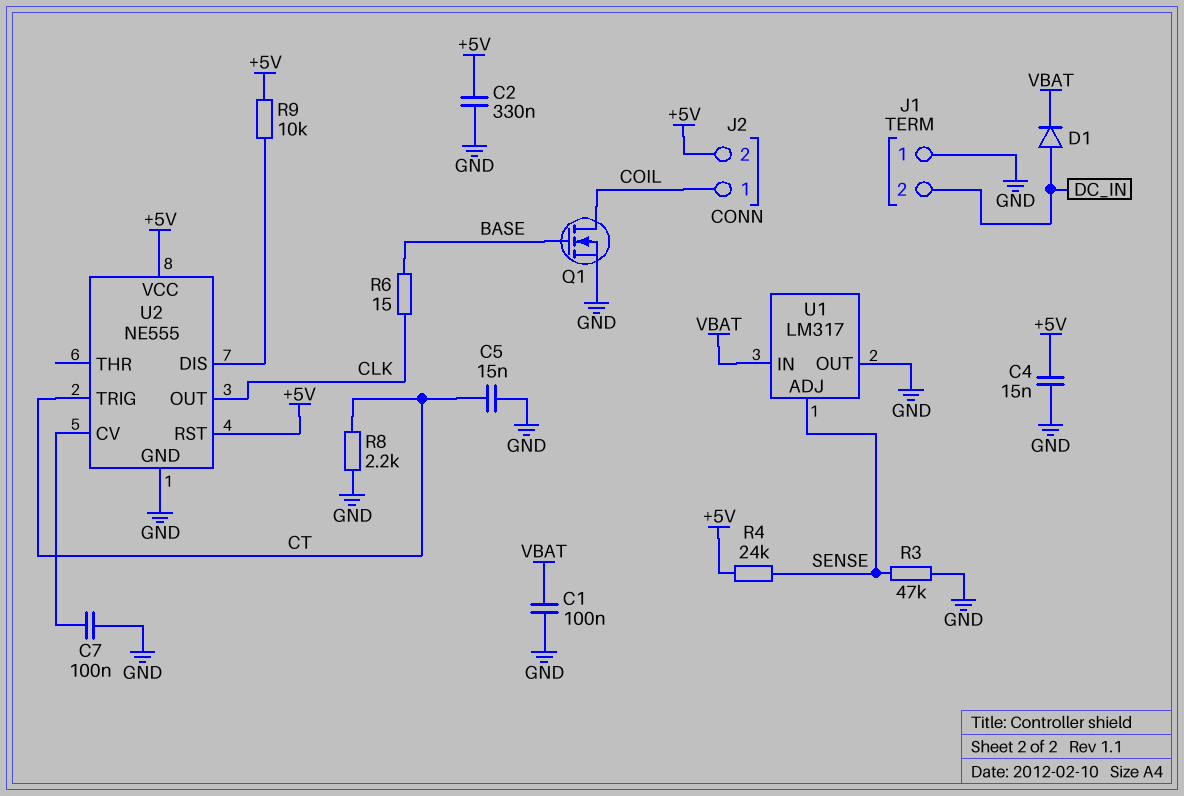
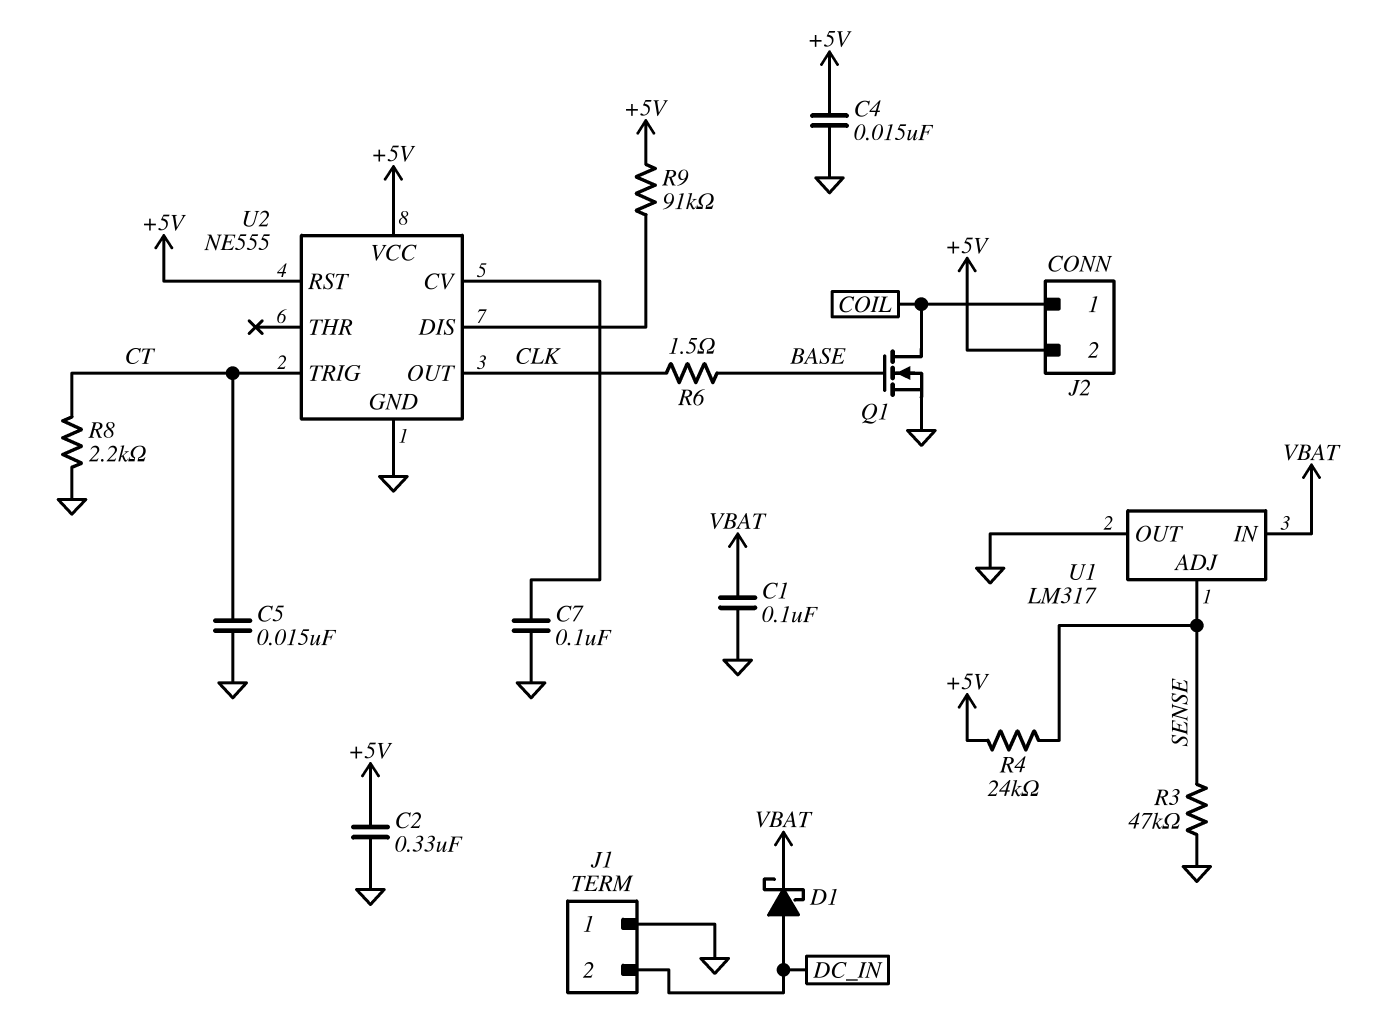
D1: diode (A DC_IN, K VBAT) -> schottky (A DC_IN, K VBAT)
R6: 15 (BASE, CLK) -> 1.5 (BASE, CLK)
R9: 10k (+5V, U2/DIS) -> 91k (+5V, U2/DIS)

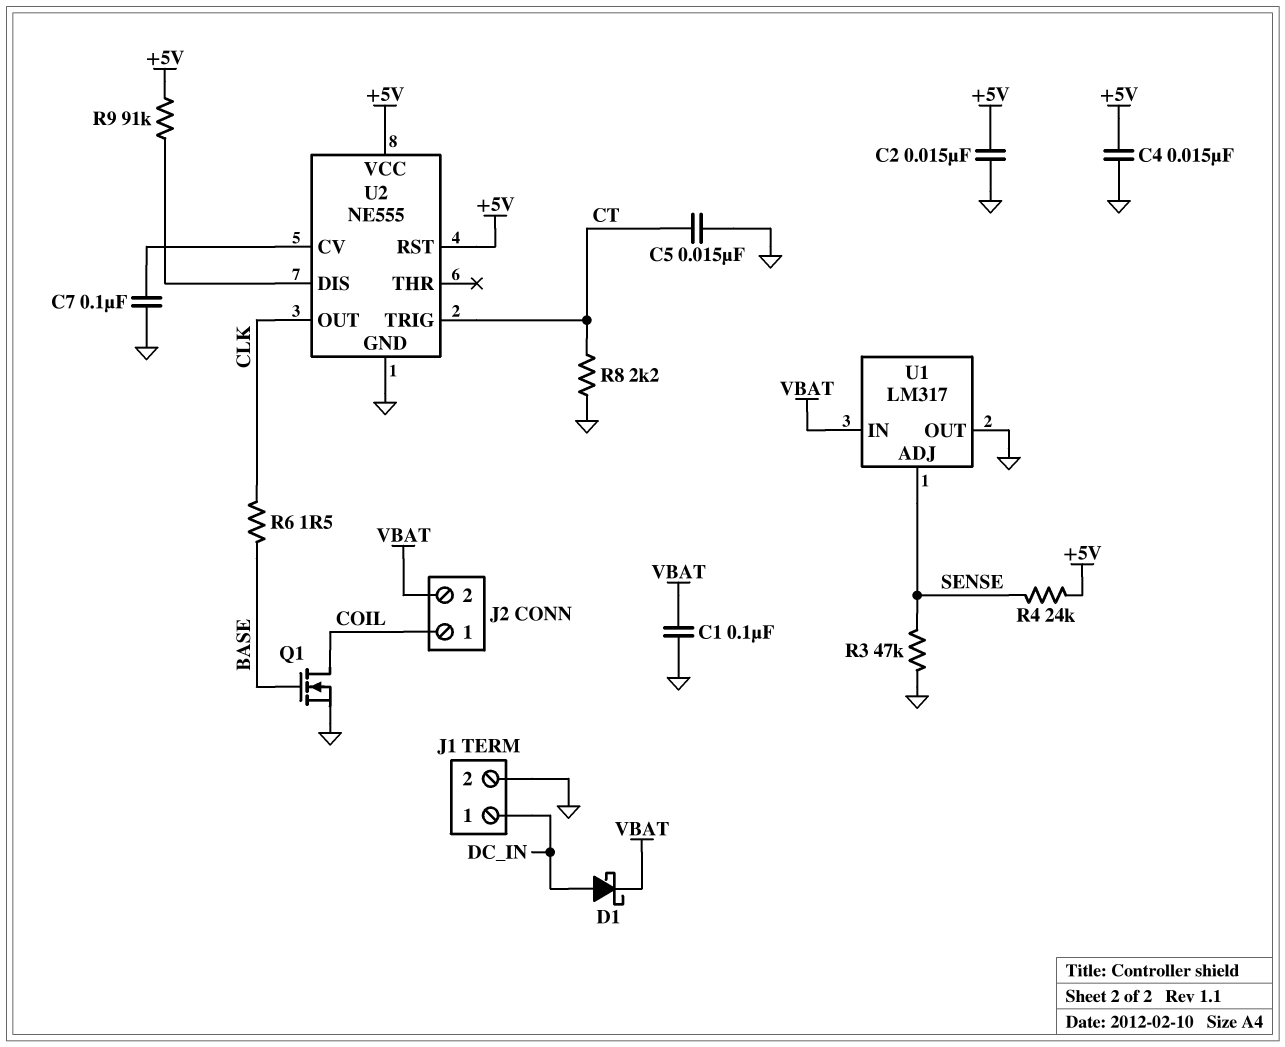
C2: 330nF (+5V, GND) -> 15nF (+5V, GND)
J1 pin 1: GND -> DC_IN
J1 pin 2: DC_IN -> GND
J2 pin 2: +5V -> VBAT

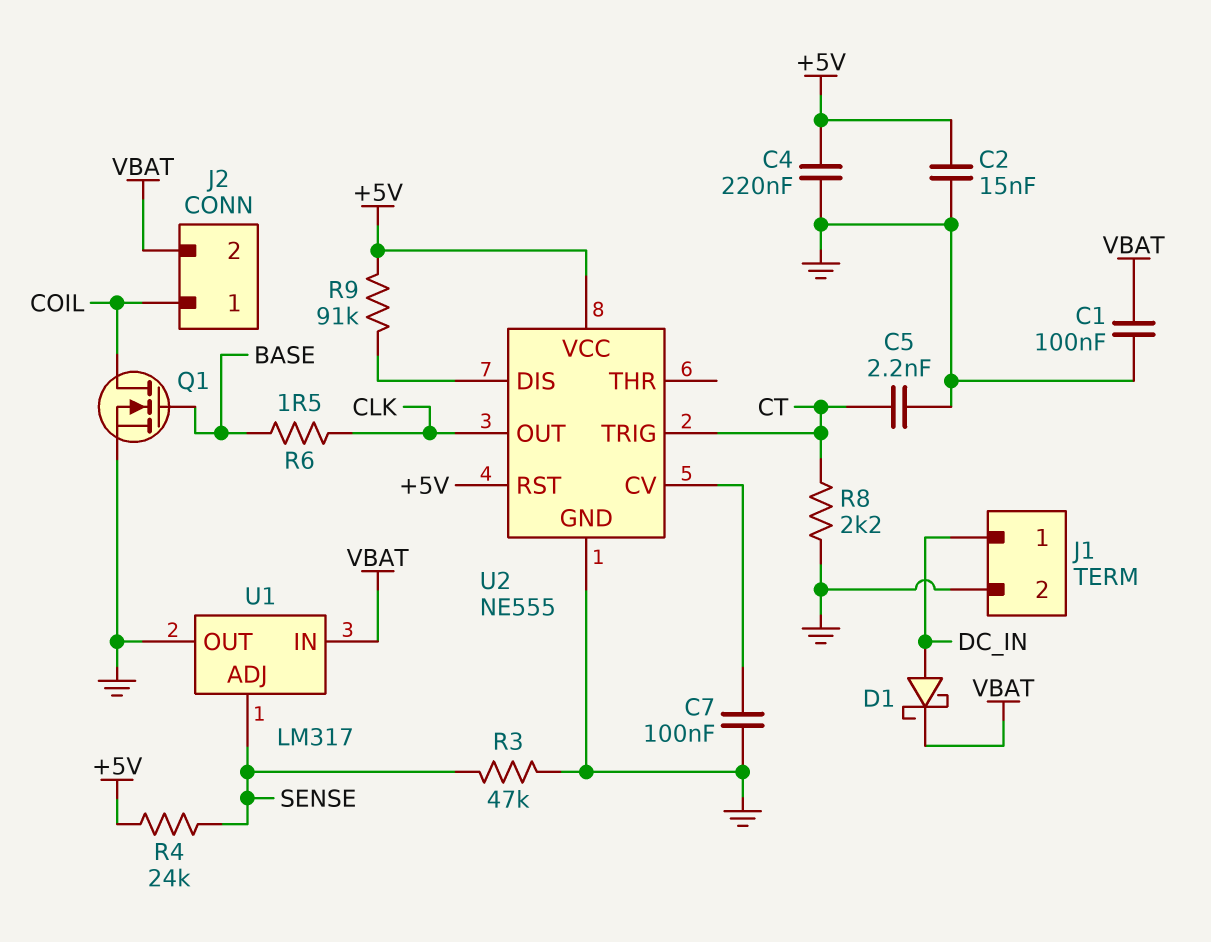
C4: 15nF (+5V, GND) -> 220nF (+5V, GND)
C5: 15nF (CT, GND) -> 2.2nF (CT, GND)

